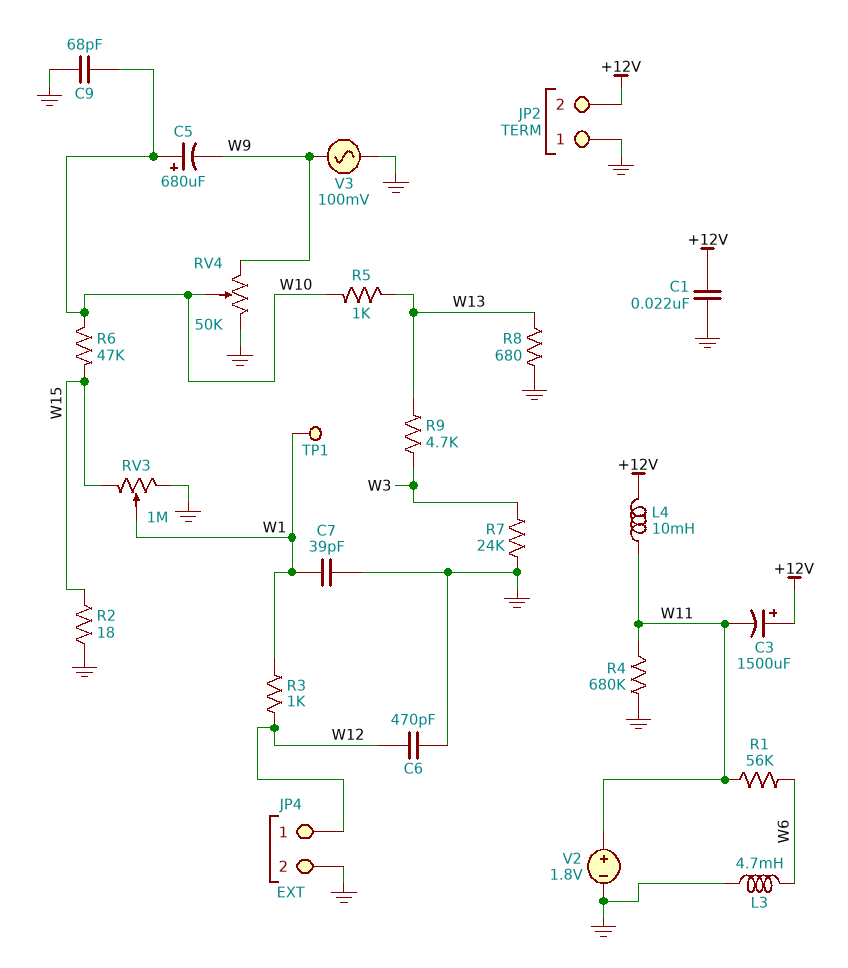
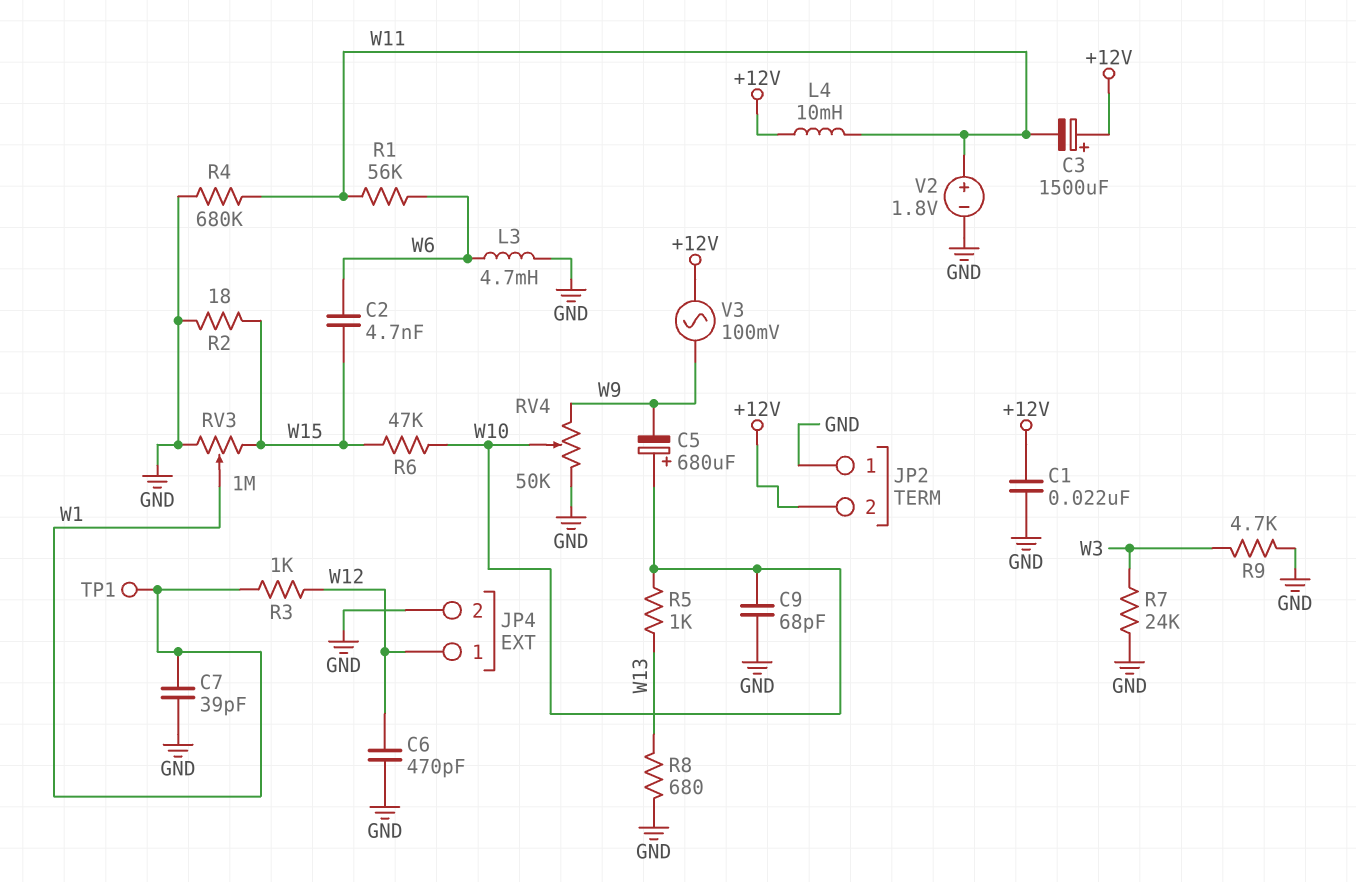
C2: none -> 4.7nF (W6, W15)
R9: 4.7k (W3, W13) -> 4.7k (GND, W3)
V3: AC 100mV (GND, W9) -> AC 100mV (+12V, W9)

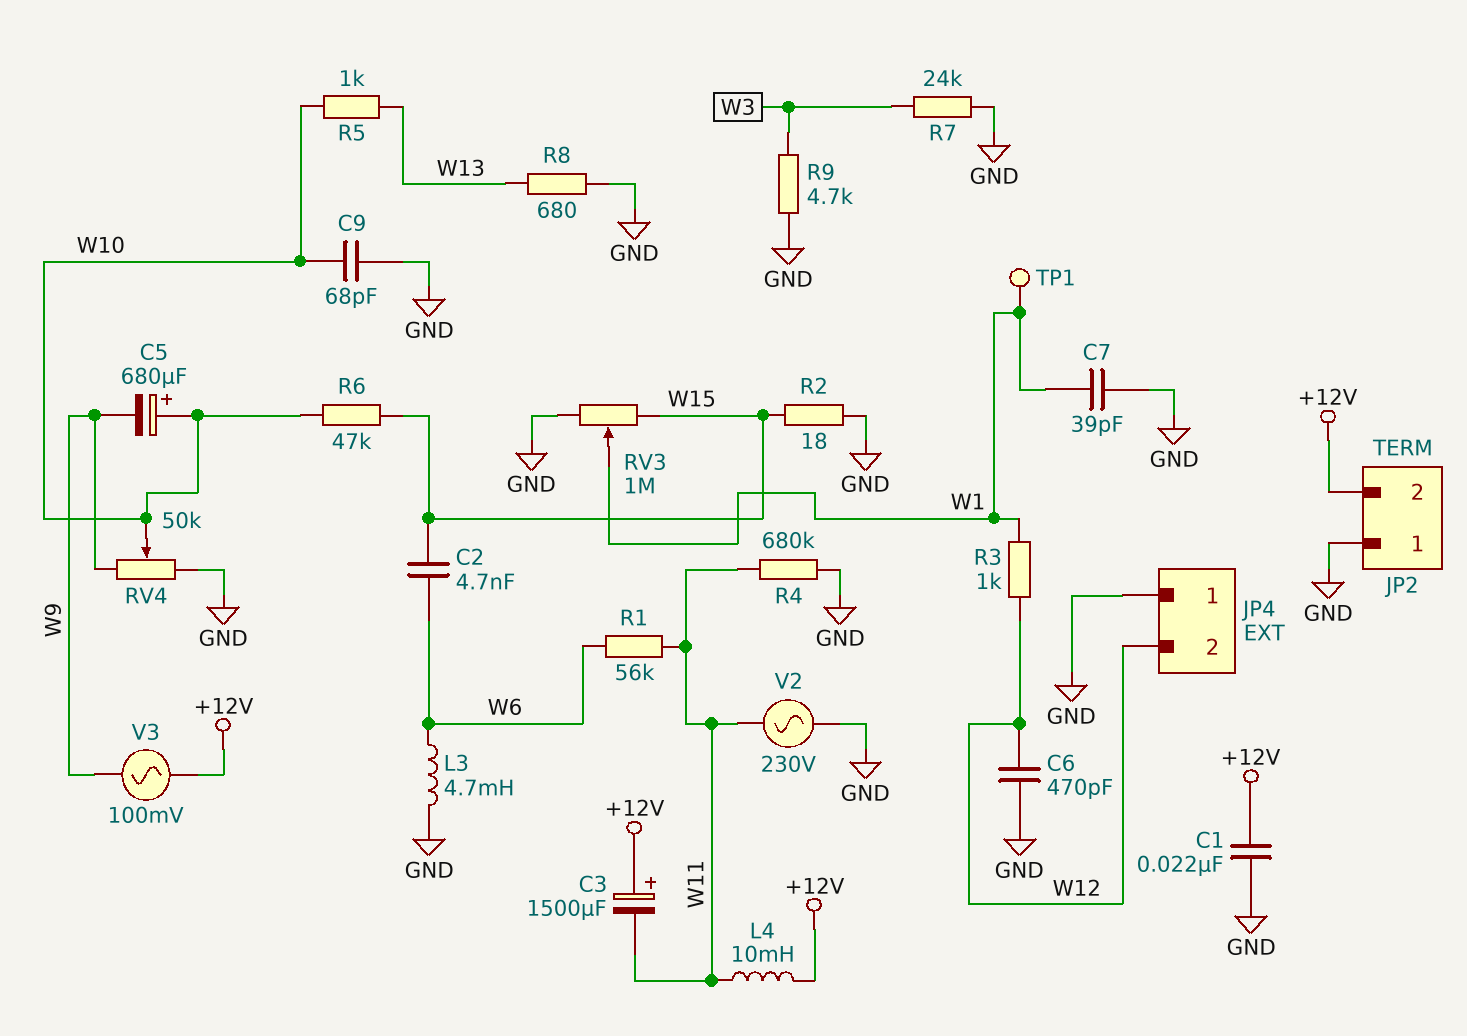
JP4 pin 1: W12 -> GND
JP4 pin 2: GND -> W12
V2: 1.8V (plus W11, minus GND) -> AC 230V (GND, W11)

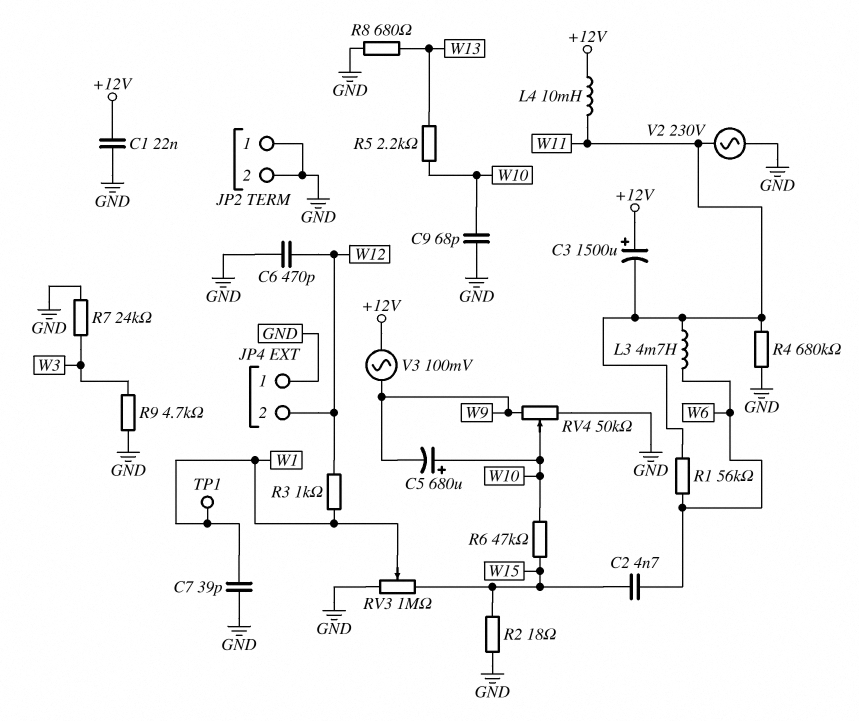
JP2 pin 2: +12V -> GND
L3: 4.7mH (GND, W6) -> 4.7mH (W6, W11)
R5: 1k (W10, W13) -> 2.2k (W10, W13)

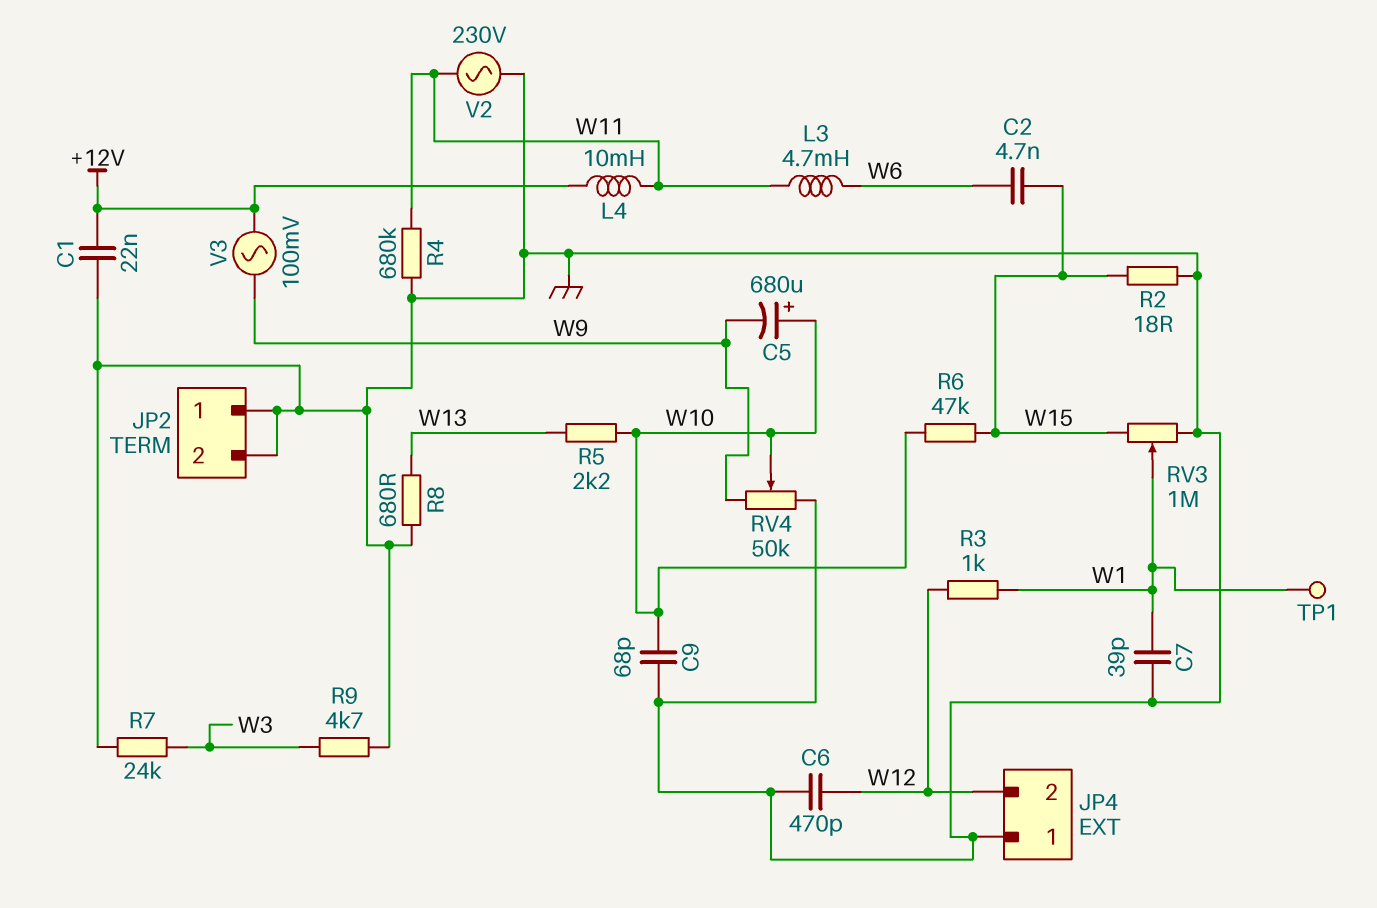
C3: 1500uF (plus +12V, minus W11) -> none
R1: 56k (W6, W11) -> none

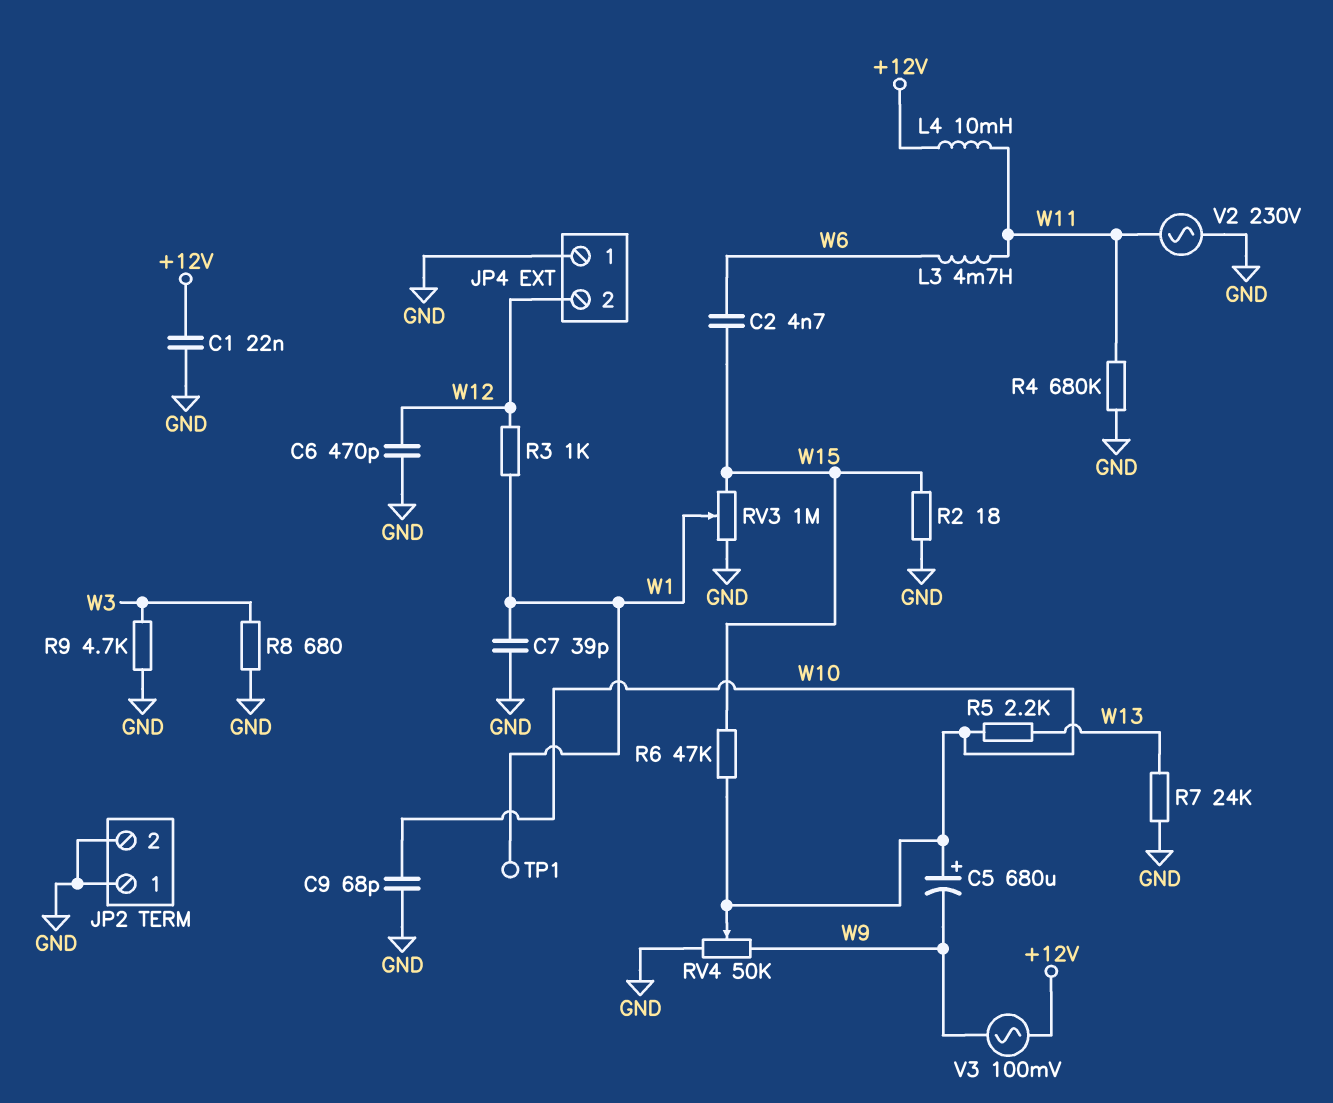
R7: 24k (GND, W3) -> 24k (GND, W13)
R8: 680 (GND, W13) -> 680 (GND, W3)

